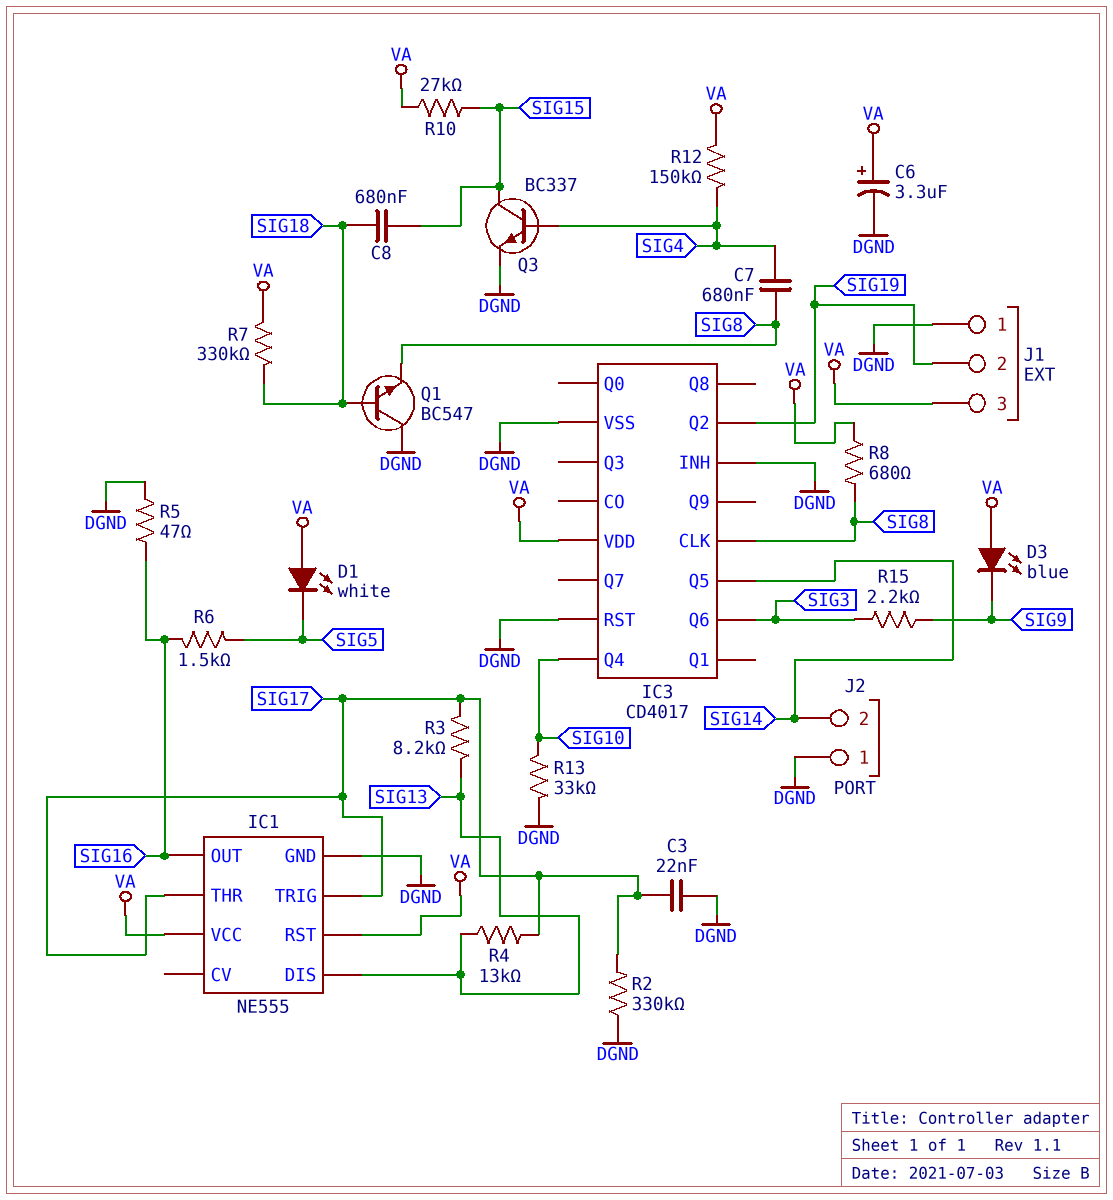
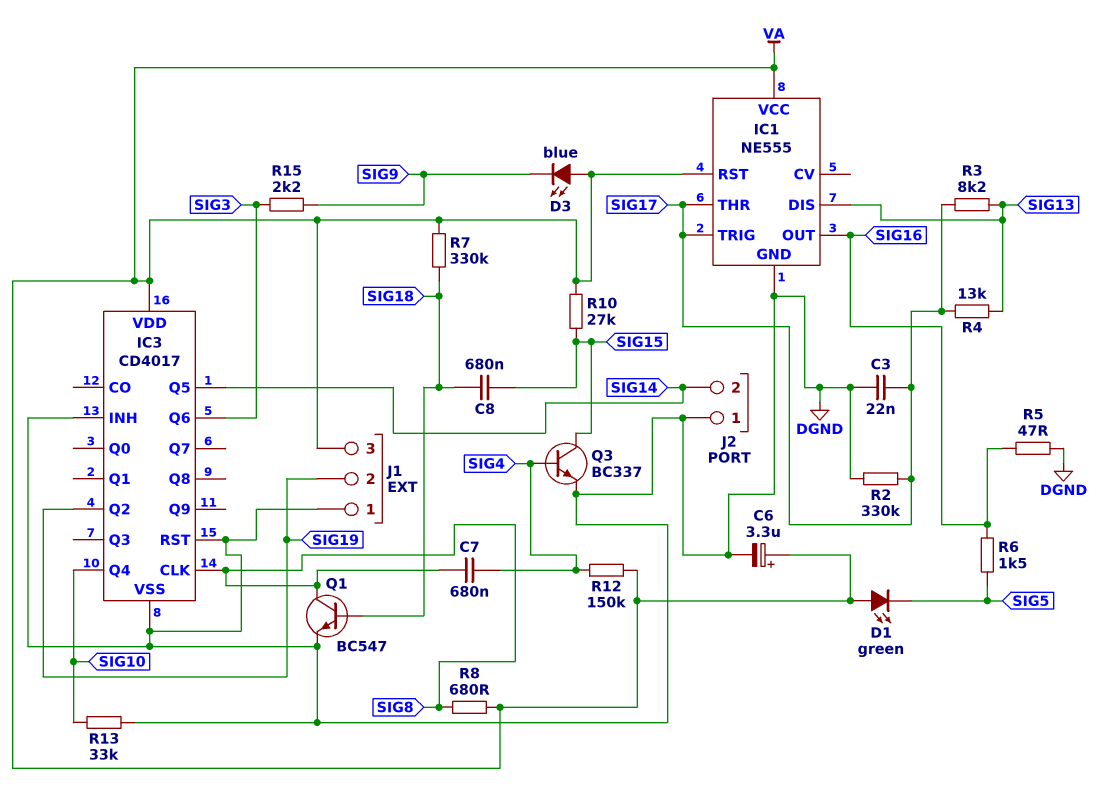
D1: LED white (A VA, K SIG5) -> LED green (A VA, K SIG5)
Q1: NPN BC547 (B SIG18, C DGND, E SIG8) -> NPN BC547 (B SIG18, C SIG8, E DGND)

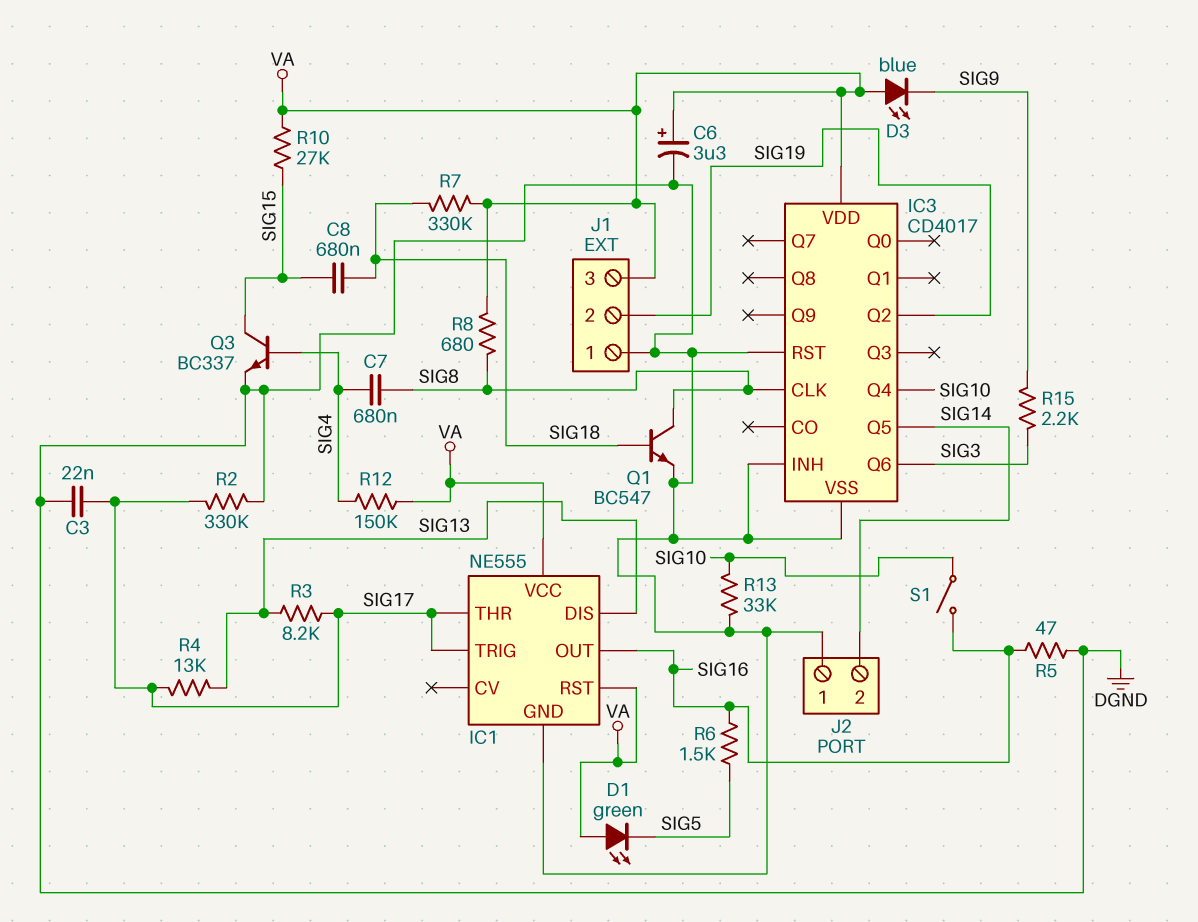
S1: none -> switch (SIG10, SIG16)

